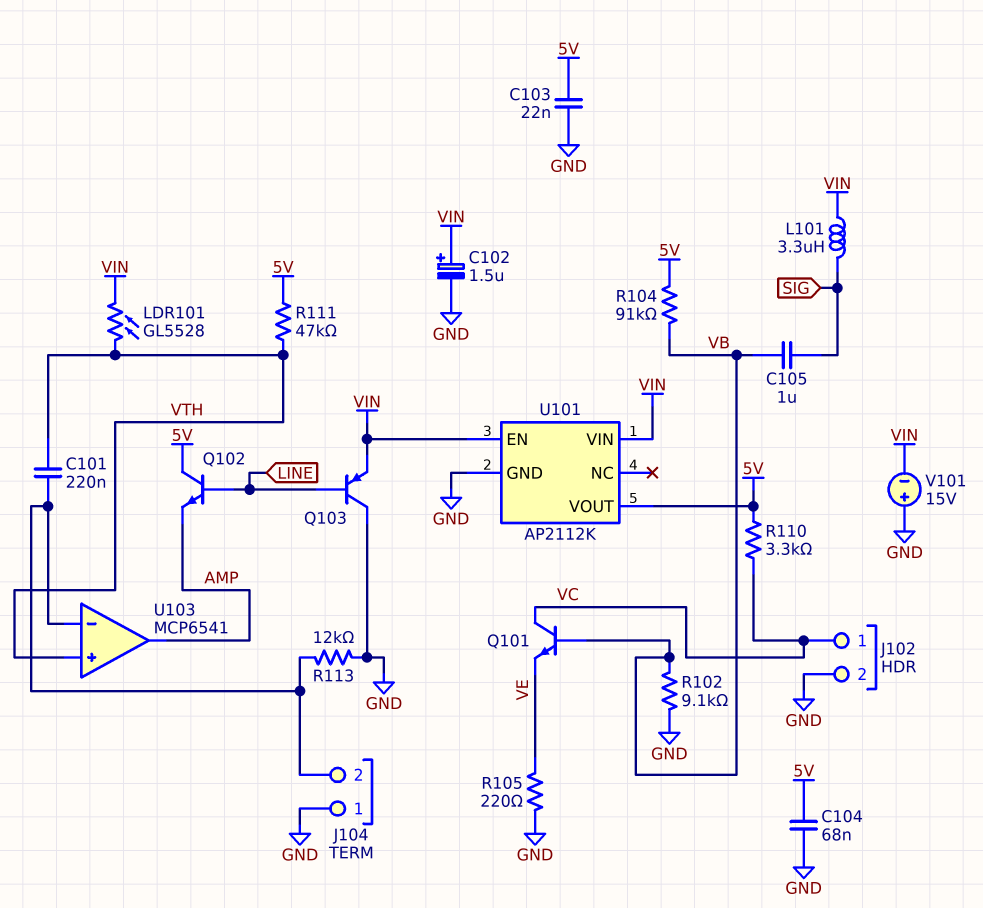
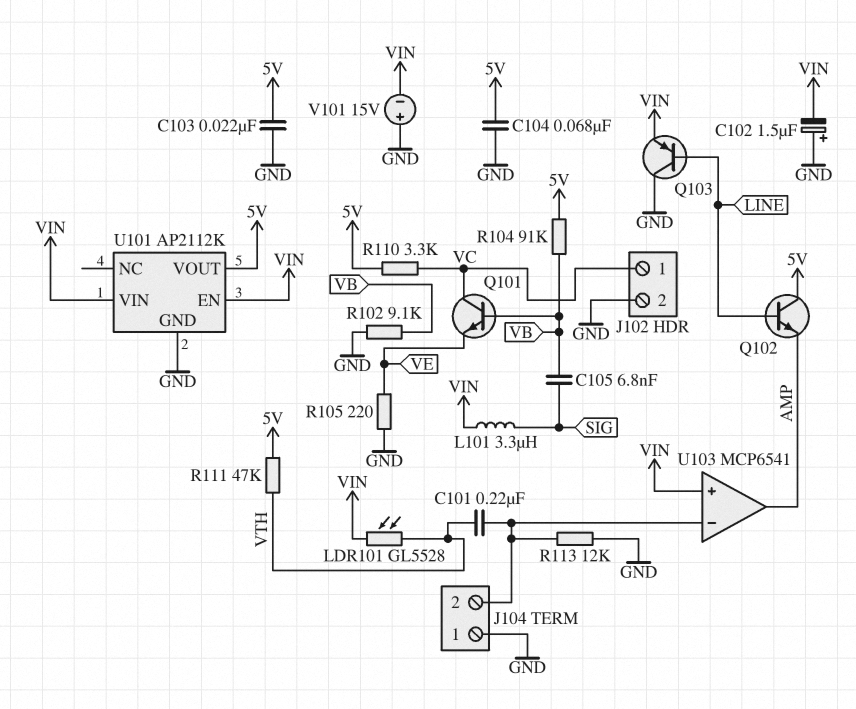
C102: 1.5uF (plus VIN, minus GND) -> 1.5uF (plus GND, minus VIN)
C105: 1uF (SIG, VB) -> 6.8nF (SIG, VB)
U103 pin in+: VTH -> VIN

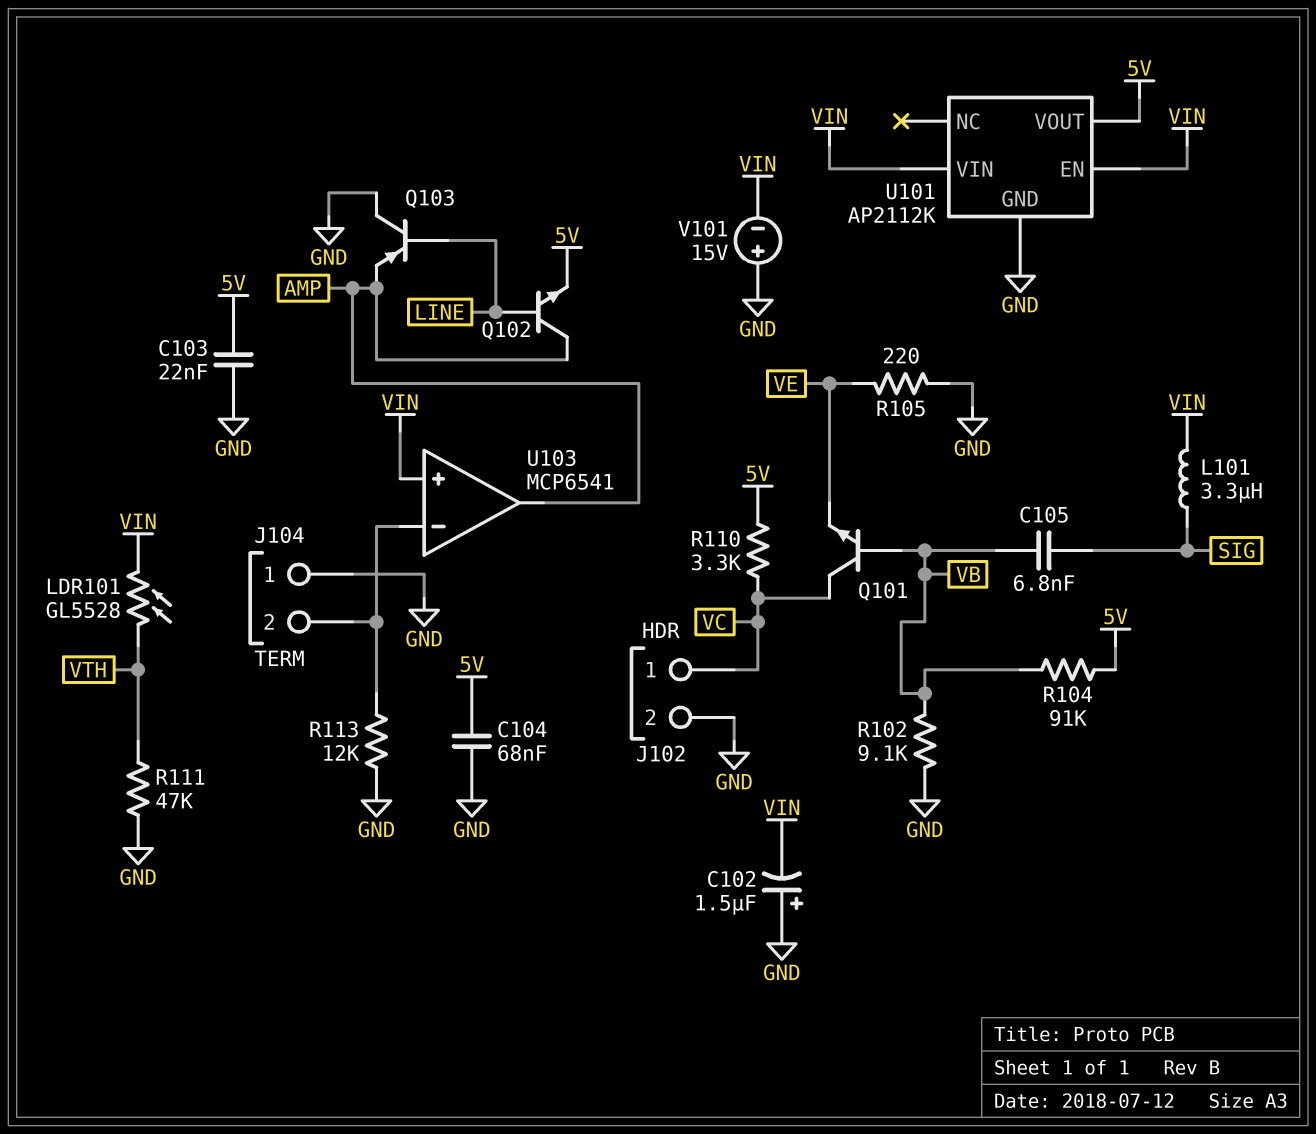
C101: 220nF (J104/2, VTH) -> none
Q102: NPN (B LINE, C 5V, E AMP) -> NPN (B LINE, C AMP, E 5V)
Q103: PNP (B LINE, C GND, E VIN) -> PNP (B LINE, C GND, E AMP)
R111: 47k (5V, VTH) -> 47k (GND, VTH)

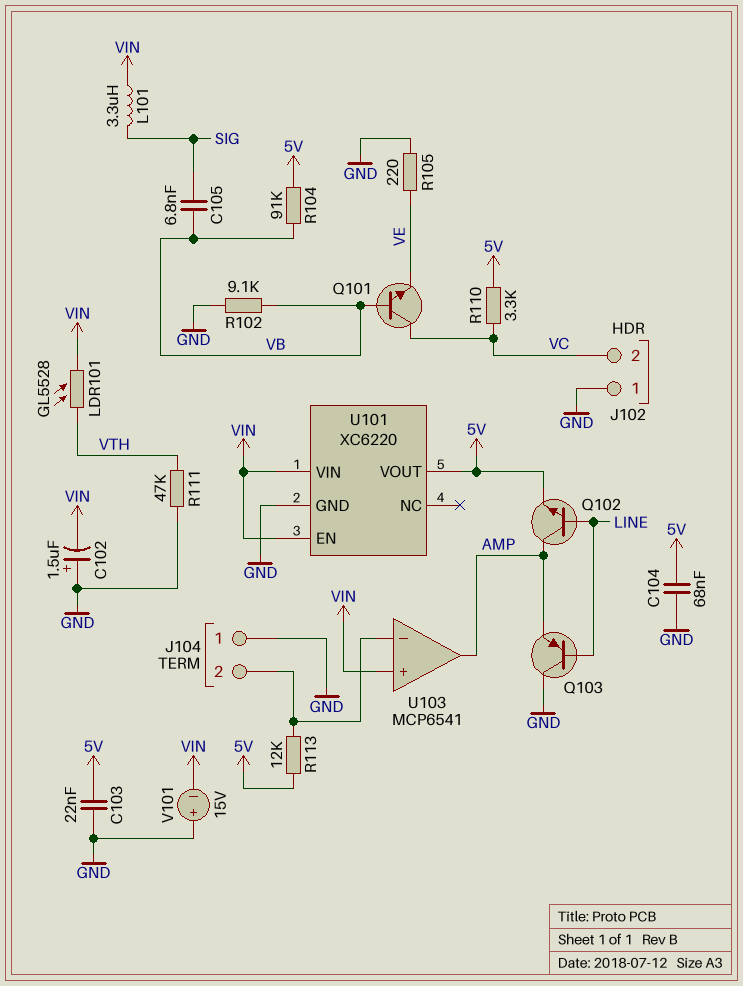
J102 pin 1: VC -> GND
J102 pin 2: GND -> VC
R113: 12k (GND, J104/2) -> 12k (5V, J104/2)
U101: AP2112K -> XC6220

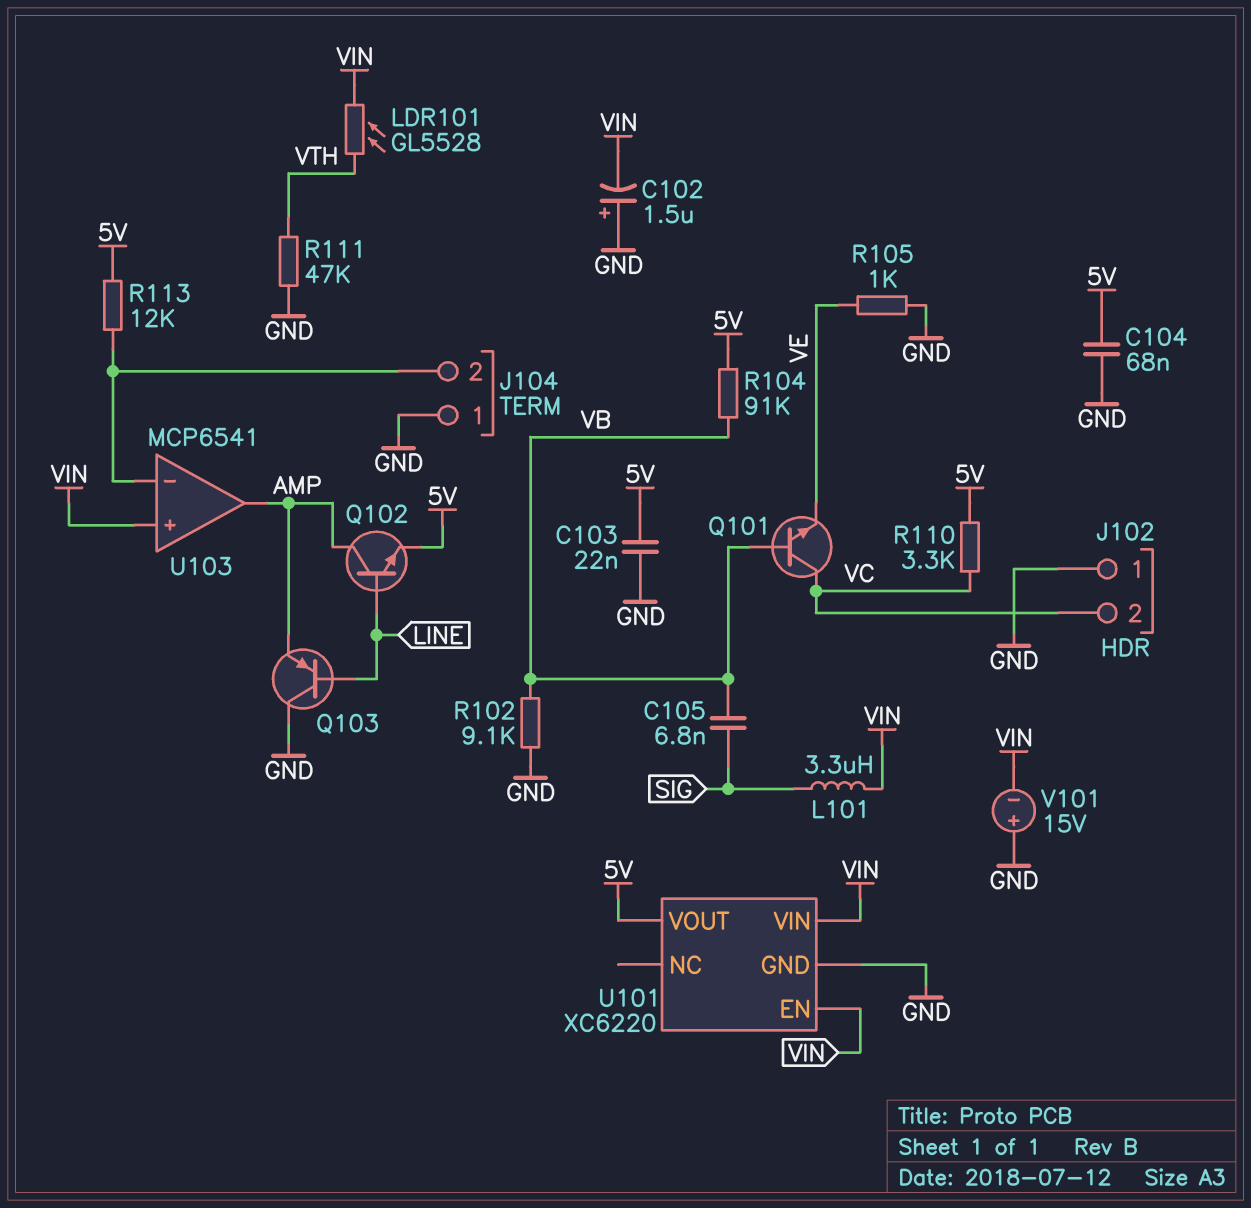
R105: 220 (GND, VE) -> 1k (GND, VE)

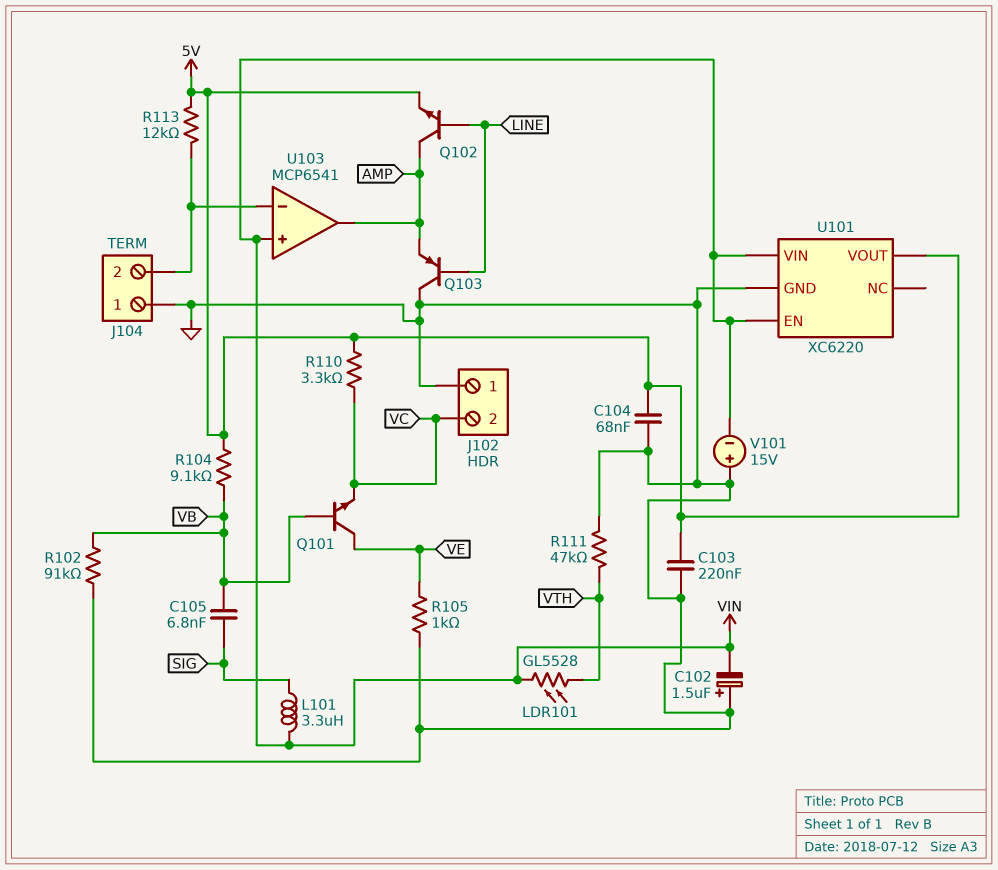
C103: 22nF (5V, GND) -> 220nF (5V, GND)
Q101: NPN (B VB, C VC, E VE) -> NPN (B VB, C VE, E VC)
R102: 9.1k (GND, VB) -> 91k (GND, VB)
R104: 91k (5V, VB) -> 9.1k (5V, VB)

